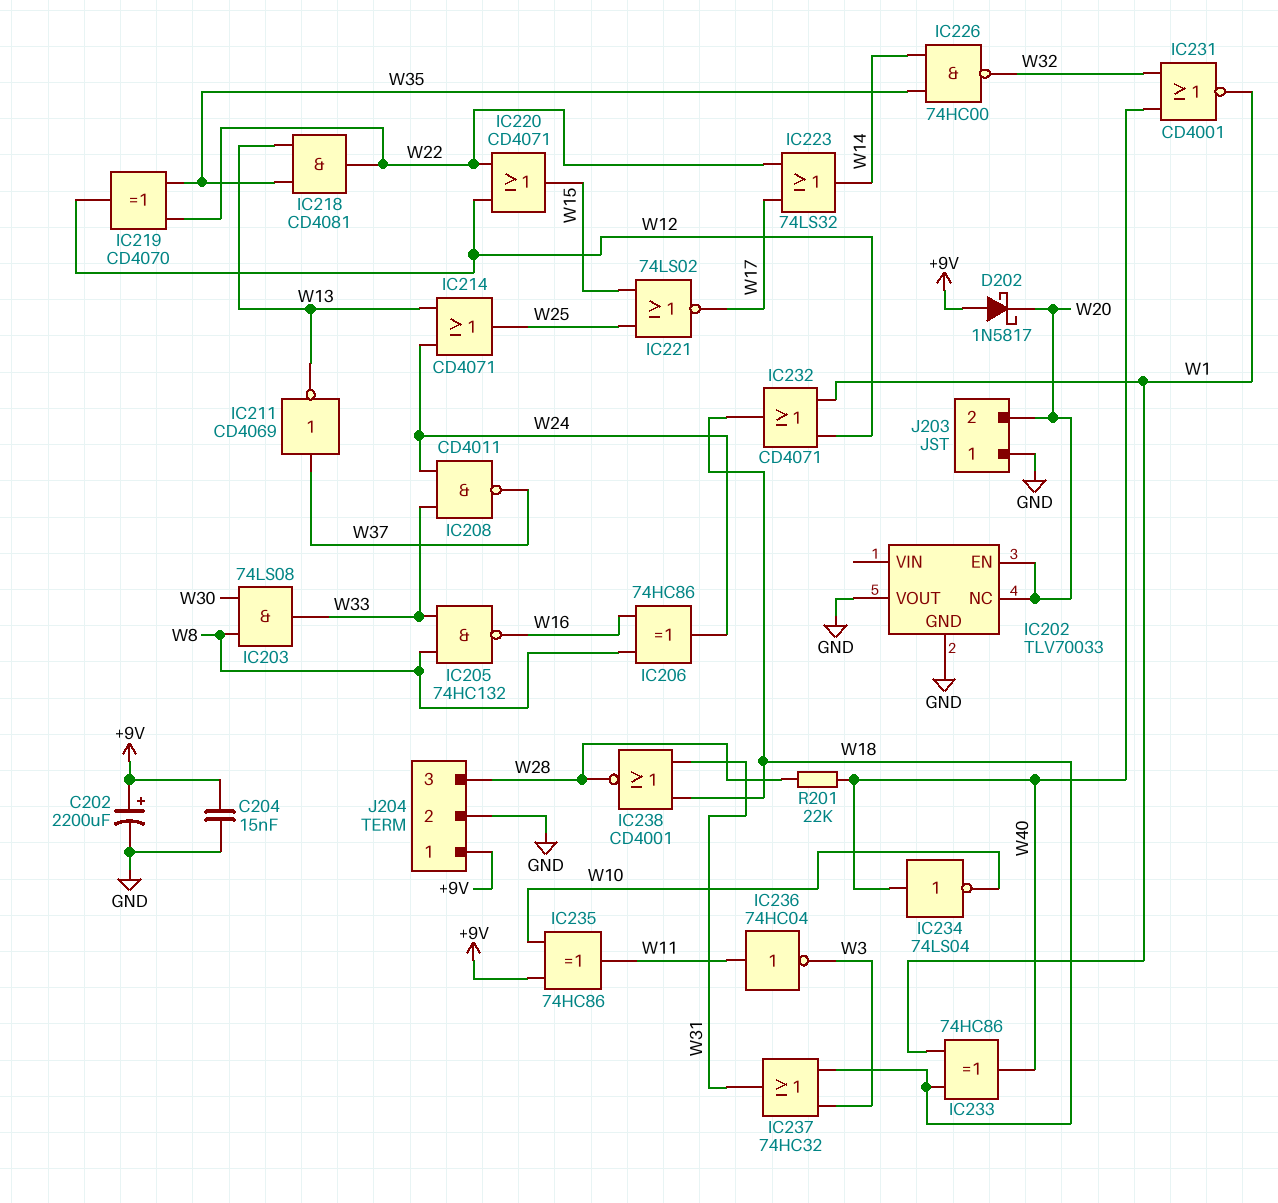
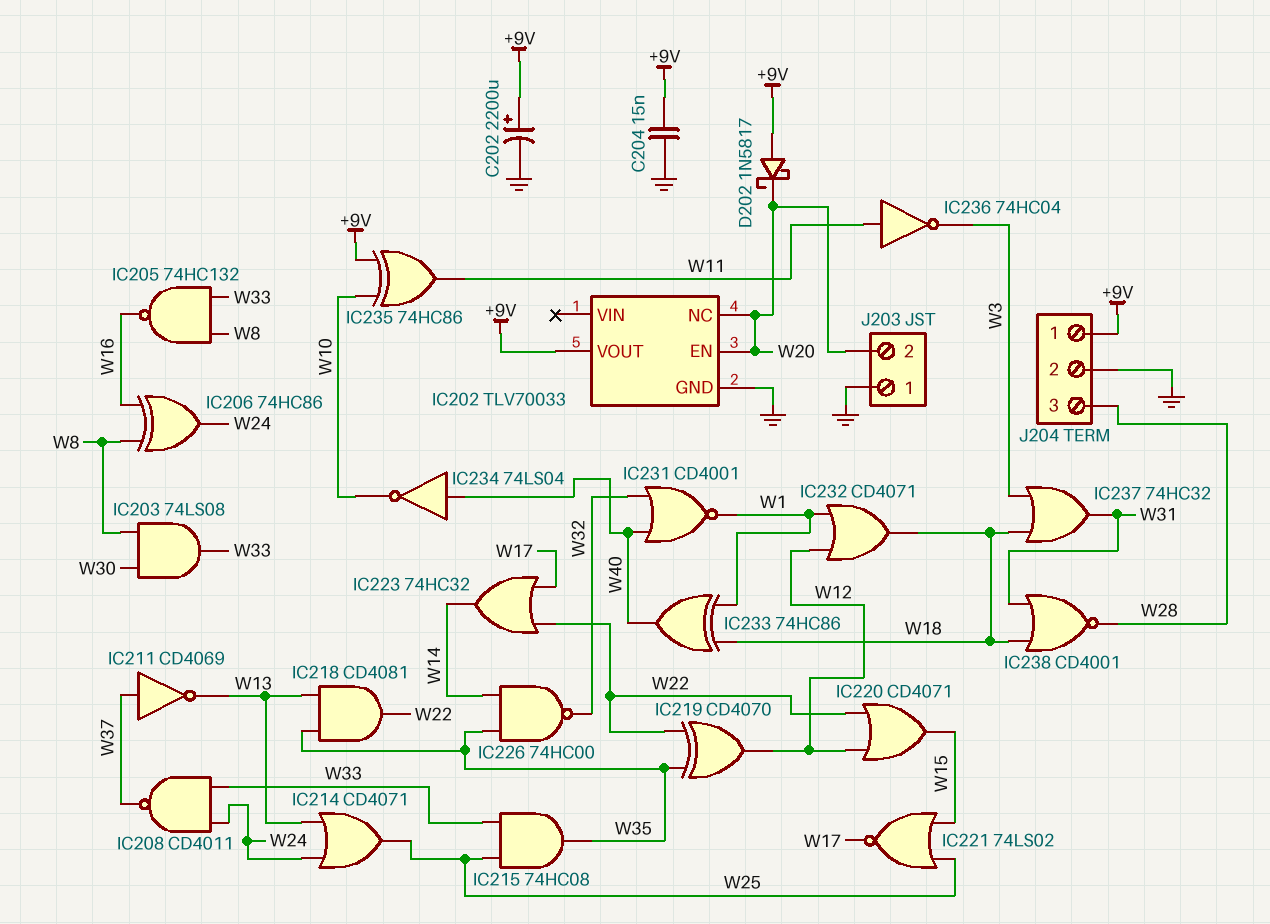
IC202 pin VOUT: GND -> +9V
IC215: none -> AND 74HC08 (in W25, in W33, out W35)
IC223: OR 74LS32 (in W17, in W22, out W14) -> OR 74HC32 (in W17, in W22, out W14)
R201: 22k (W28, W40) -> none

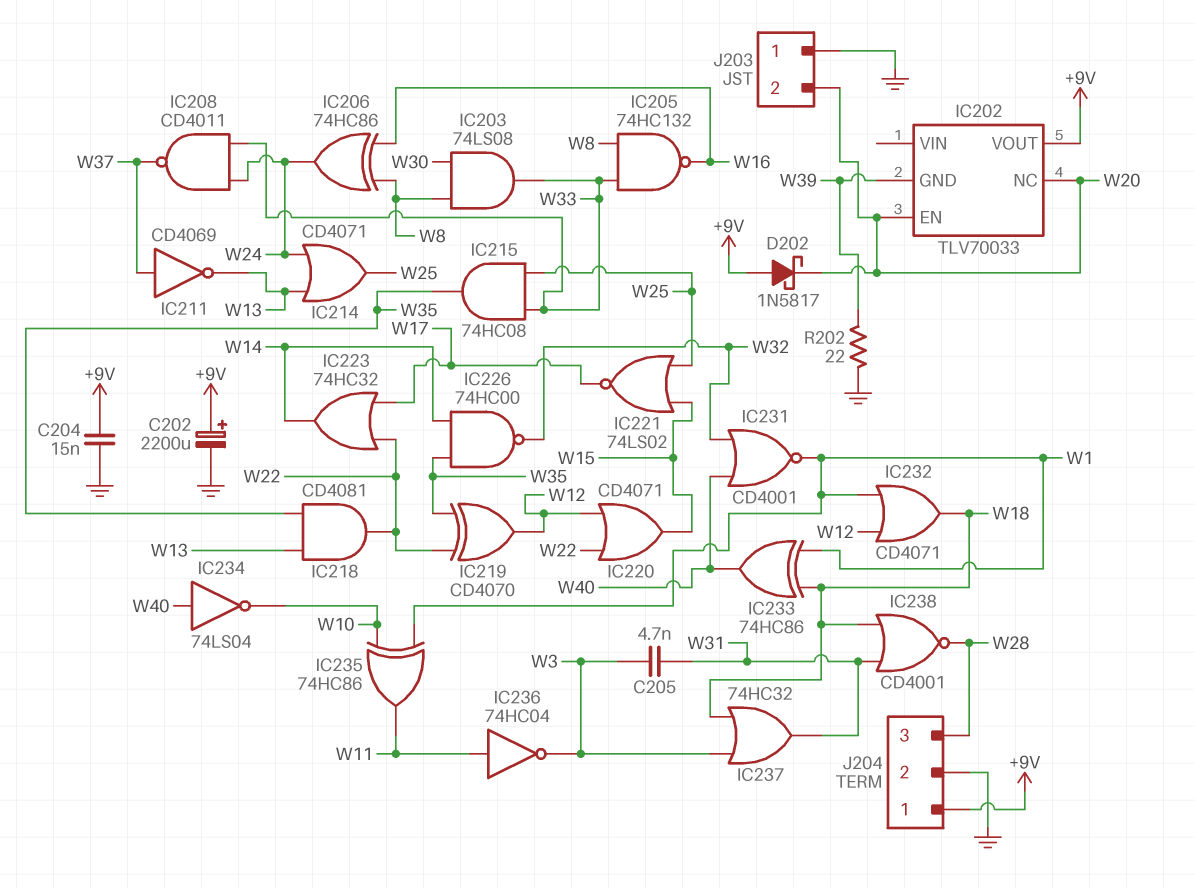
C205: none -> 4.7nF (W3, W31)
IC202 pin GND: GND -> W39
IC235: XOR 74HC86 (in +9V, in W10, out W11) -> XOR 74HC86 (in W1, in W10, out W11)
R202: none -> 22 (GND, W39)

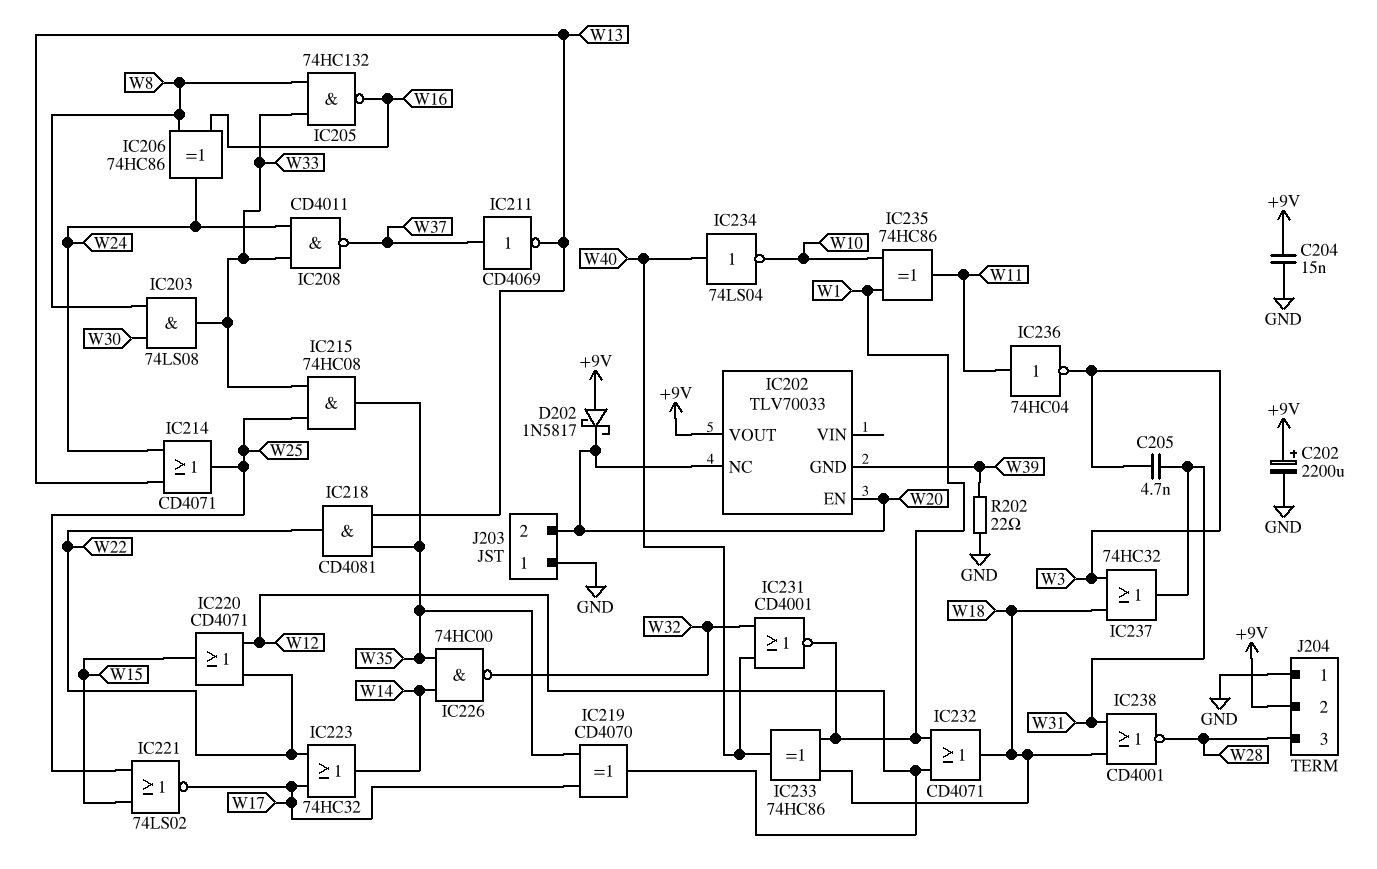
IC219: XOR CD4070 (in W22, in W35, out W12) -> XOR CD4070 (in W17, in W35, out W12)
J204 pin 1: +9V -> GND
J204 pin 2: GND -> +9V

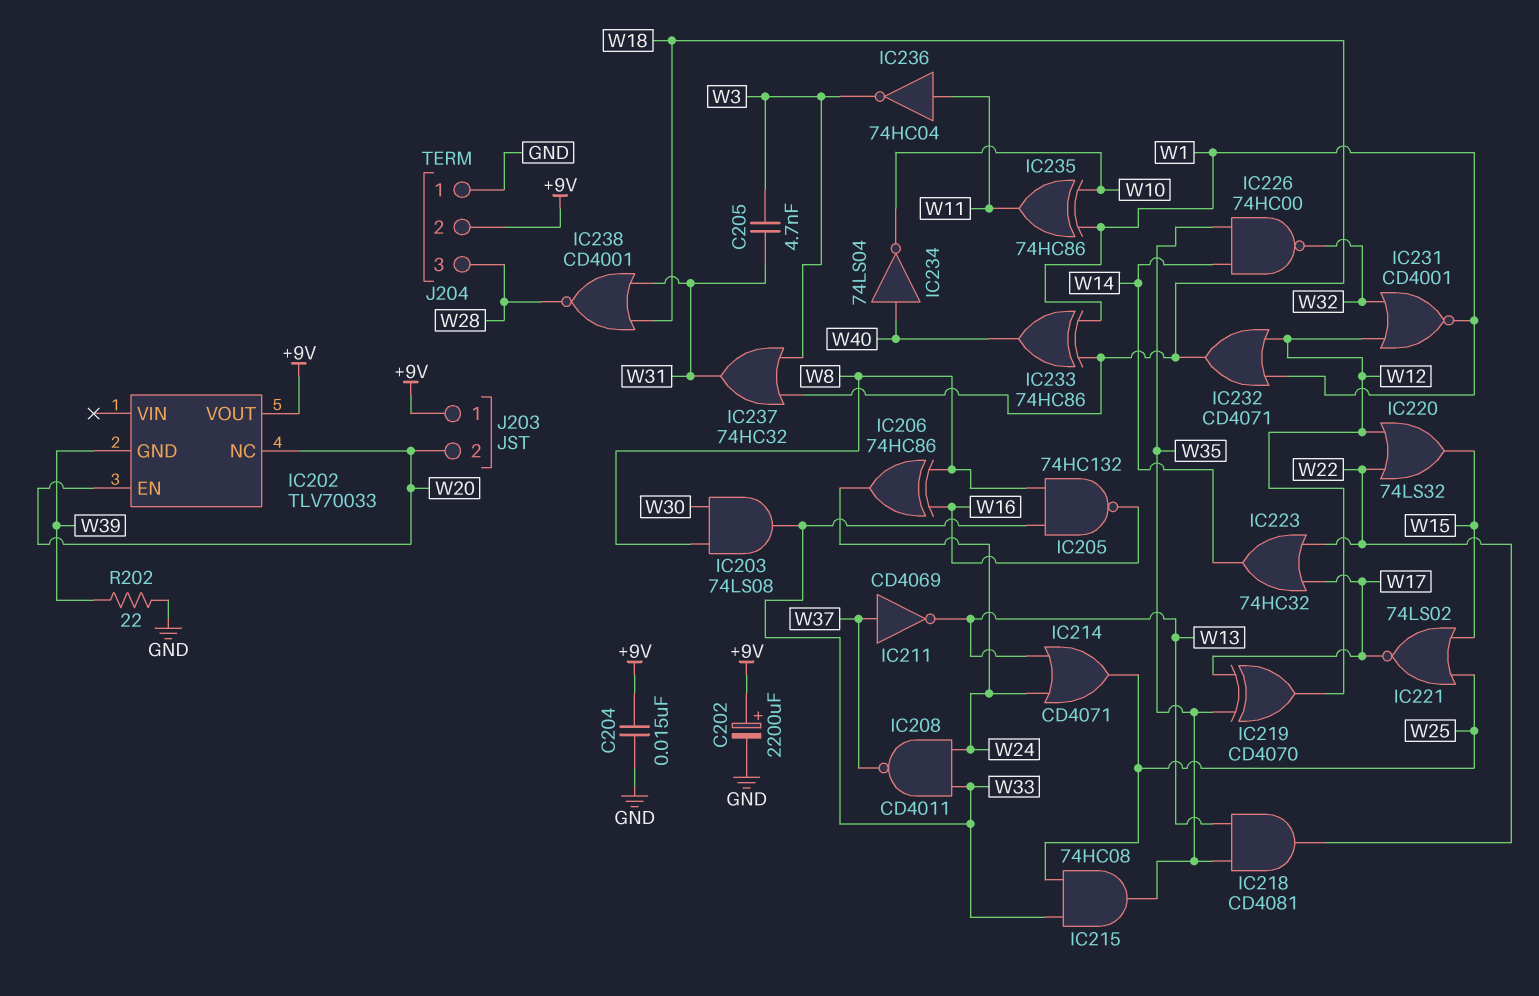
D202: schottky 1N5817 (A +9V, K W20) -> none
IC220: OR CD4071 (in W12, in W22, out W15) -> OR 74LS32 (in W12, in W22, out W15)
IC231: NOR CD4001 (in W32, in W40, out W1) -> NOR CD4001 (in W12, in W32, out W1)
J203 pin 1: GND -> +9V

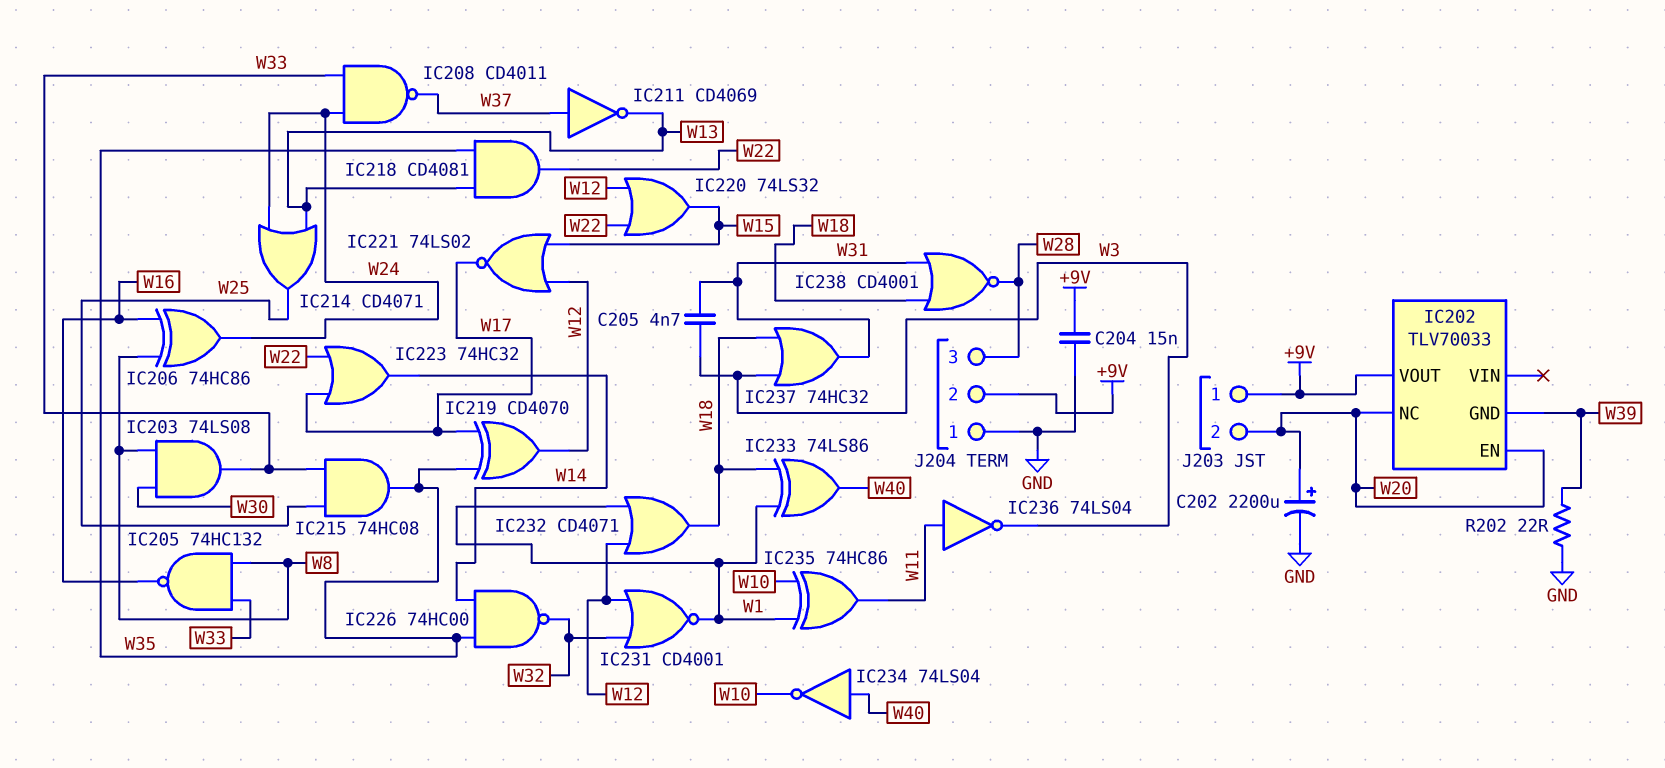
C202: 2200uF (plus +9V, minus GND) -> 2200uF (plus W20, minus GND)
IC221: NOR 74LS02 (in W15, in W25, out W17) -> NOR 74LS02 (in W12, in W15, out W17)
IC233: XOR 74HC86 (in W1, in W18, out W40) -> XOR 74LS86 (in W1, in W18, out W40)
IC236: NOT 74HC04 (in W11, out W3) -> NOT 74LS04 (in W11, out W3)

